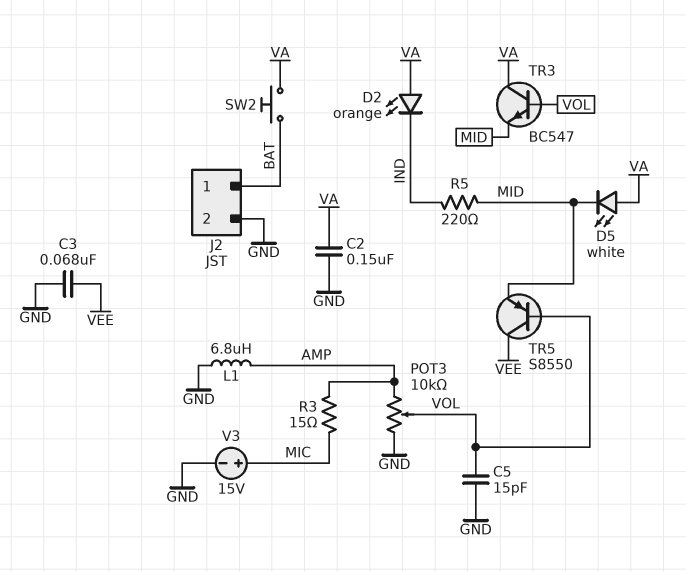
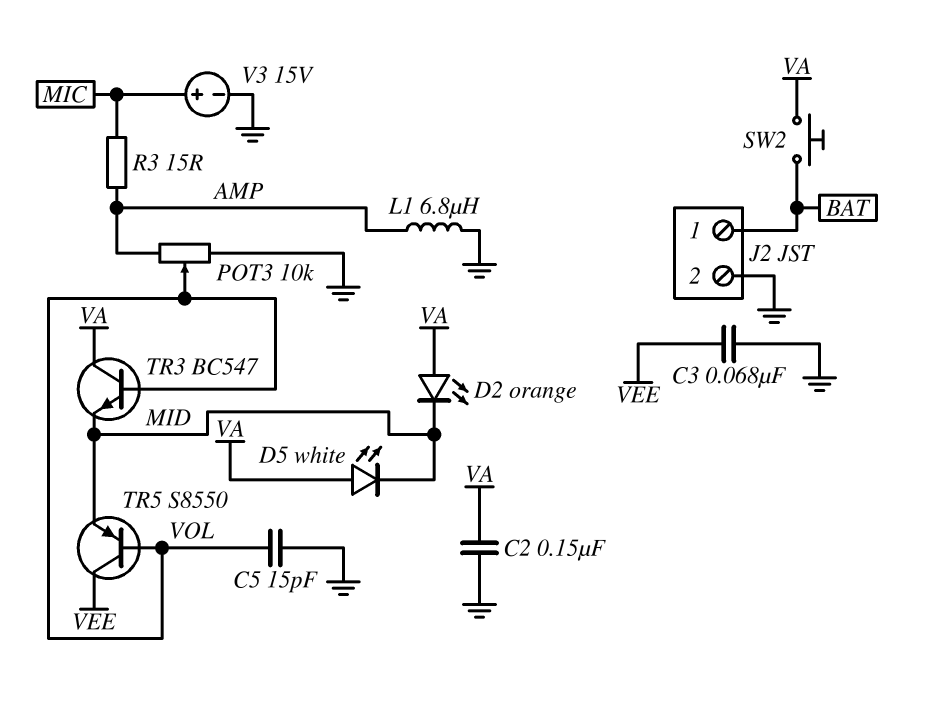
D2: LED orange (A VA, K IND) -> LED orange (A VA, K MID)
R5: 220 (IND, MID) -> none

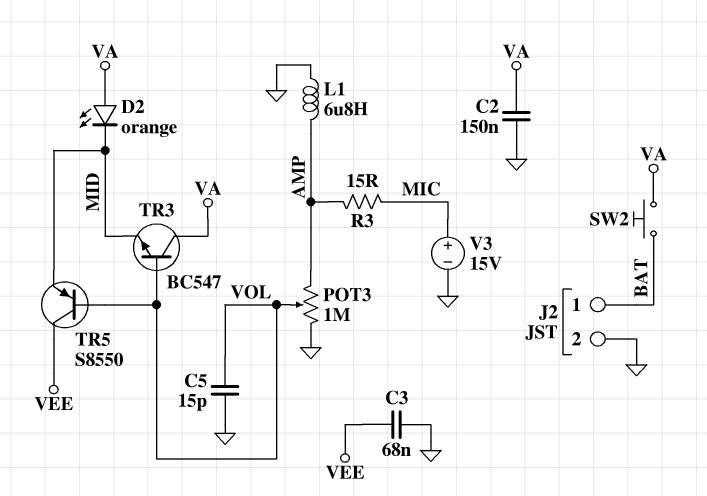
D5: LED white (A VA, K MID) -> none
POT3: 10k (AMP, GND, wiper VOL) -> 1M (AMP, GND, wiper VOL)

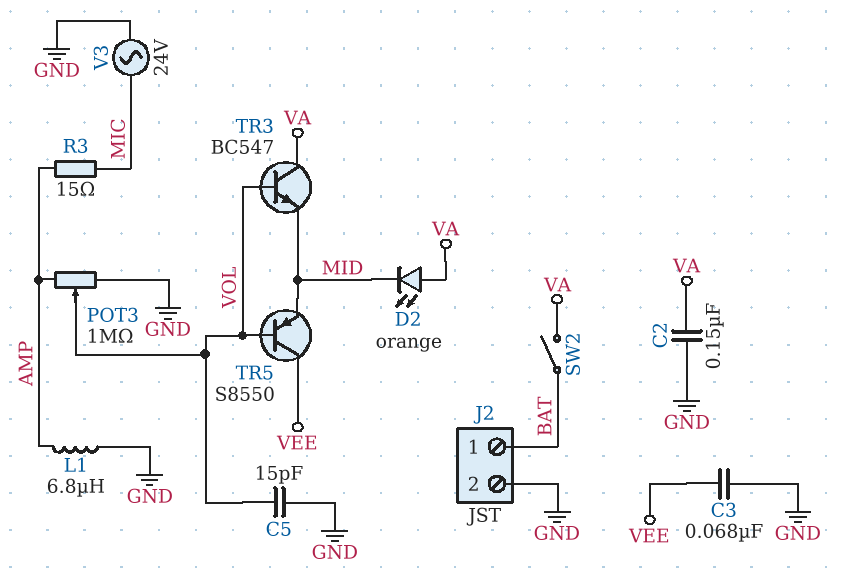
SW2: button (BAT, VA) -> switch (BAT, VA)
V3: 15V (plus MIC, minus GND) -> AC 24V (GND, MIC)

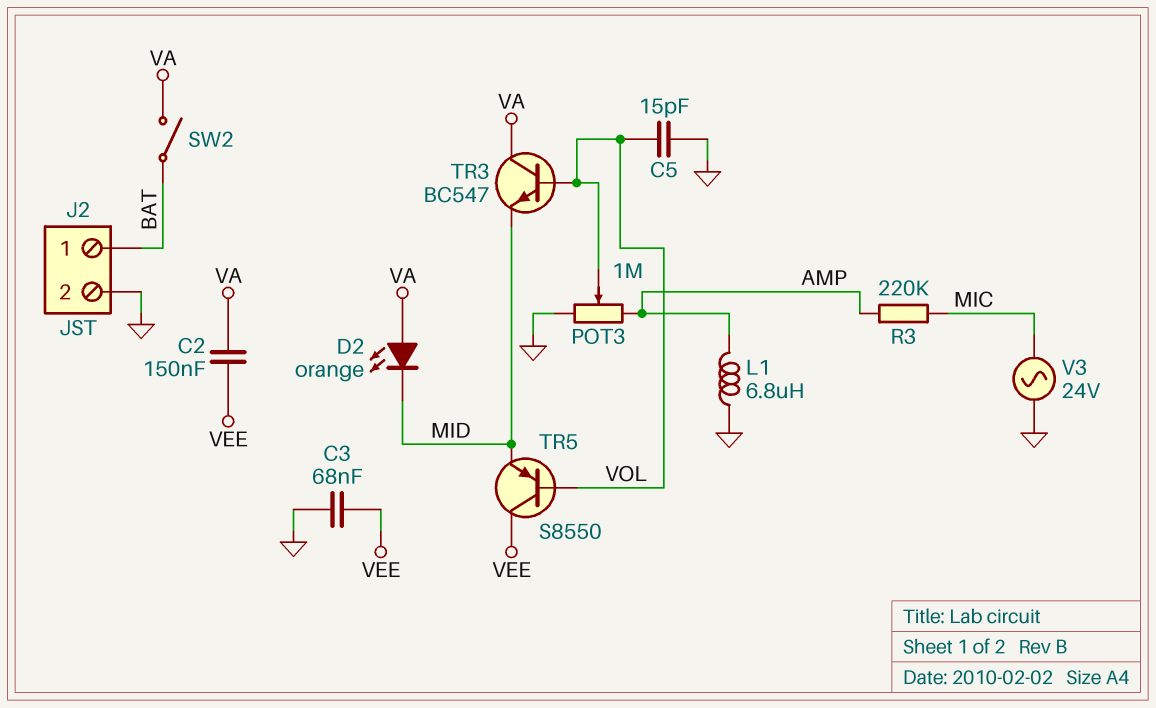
C2: 150nF (GND, VA) -> 150nF (VA, VEE)
R3: 15 (AMP, MIC) -> 220k (AMP, MIC)

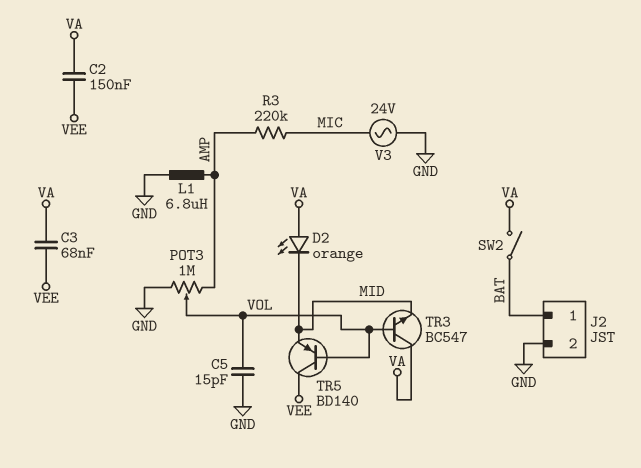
C3: 68nF (GND, VEE) -> 68nF (VA, VEE)
TR5: PNP S8550 (B VOL, C VEE, E MID) -> PNP BD140 (B VOL, C VEE, E MID)

